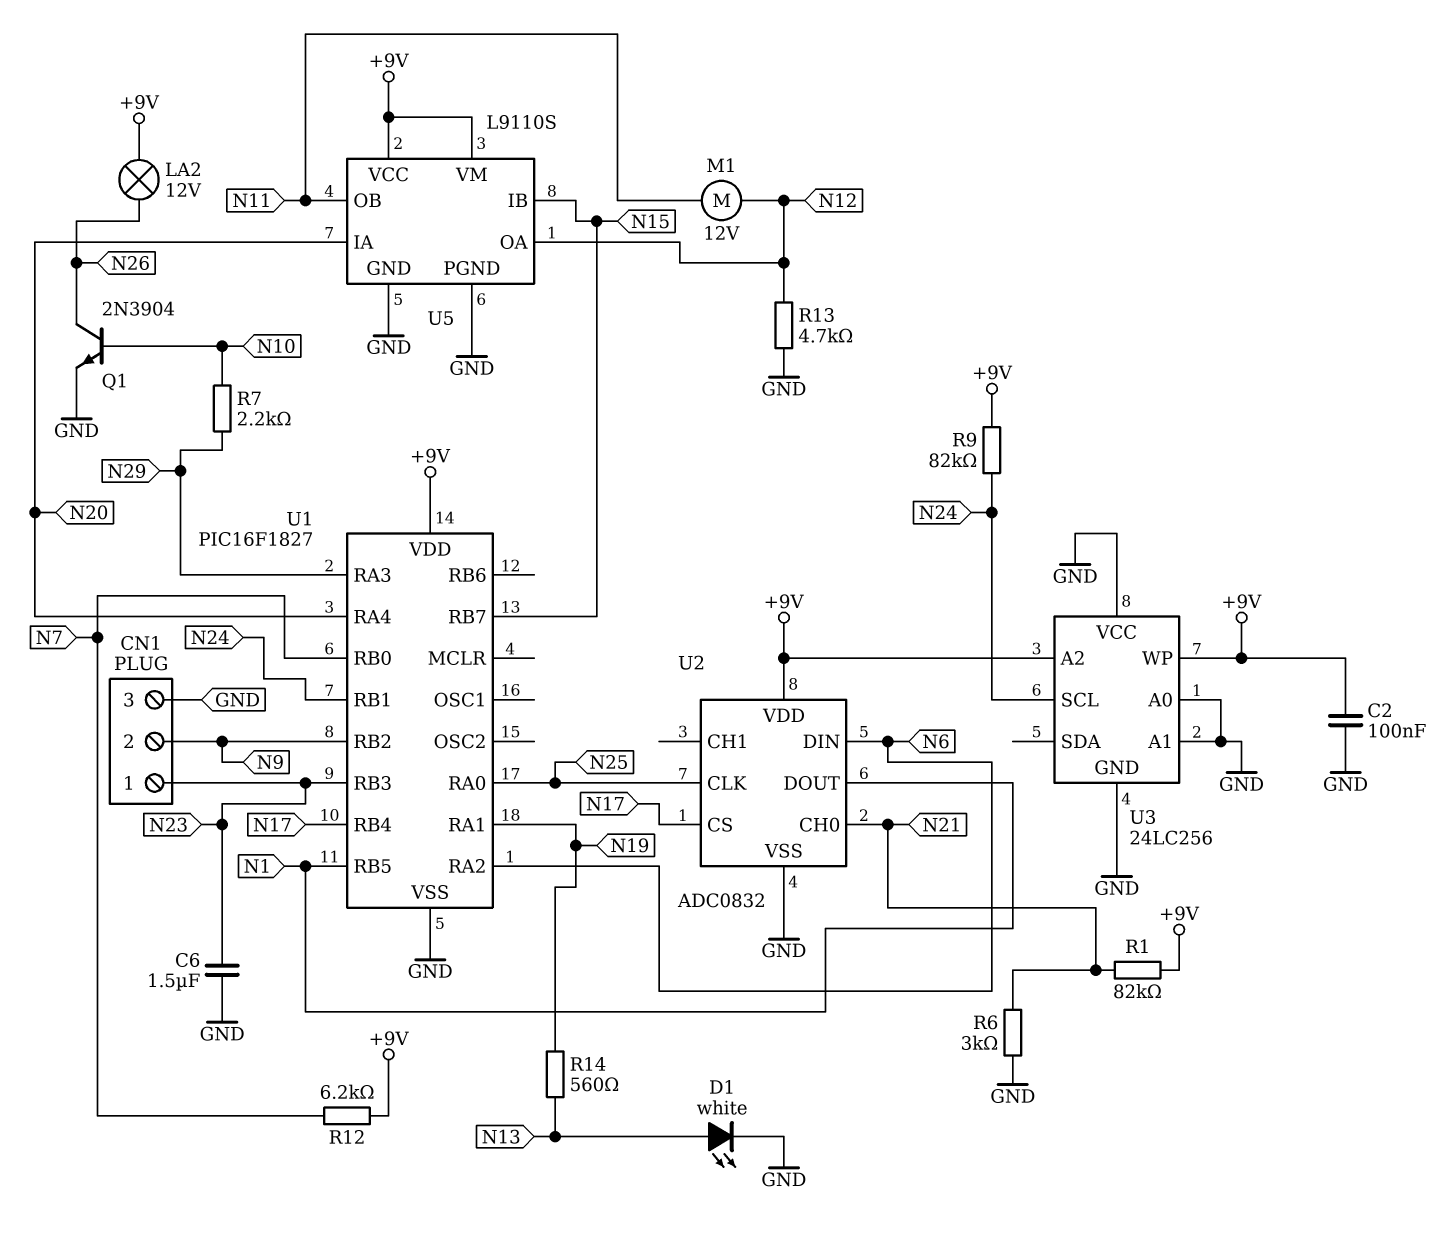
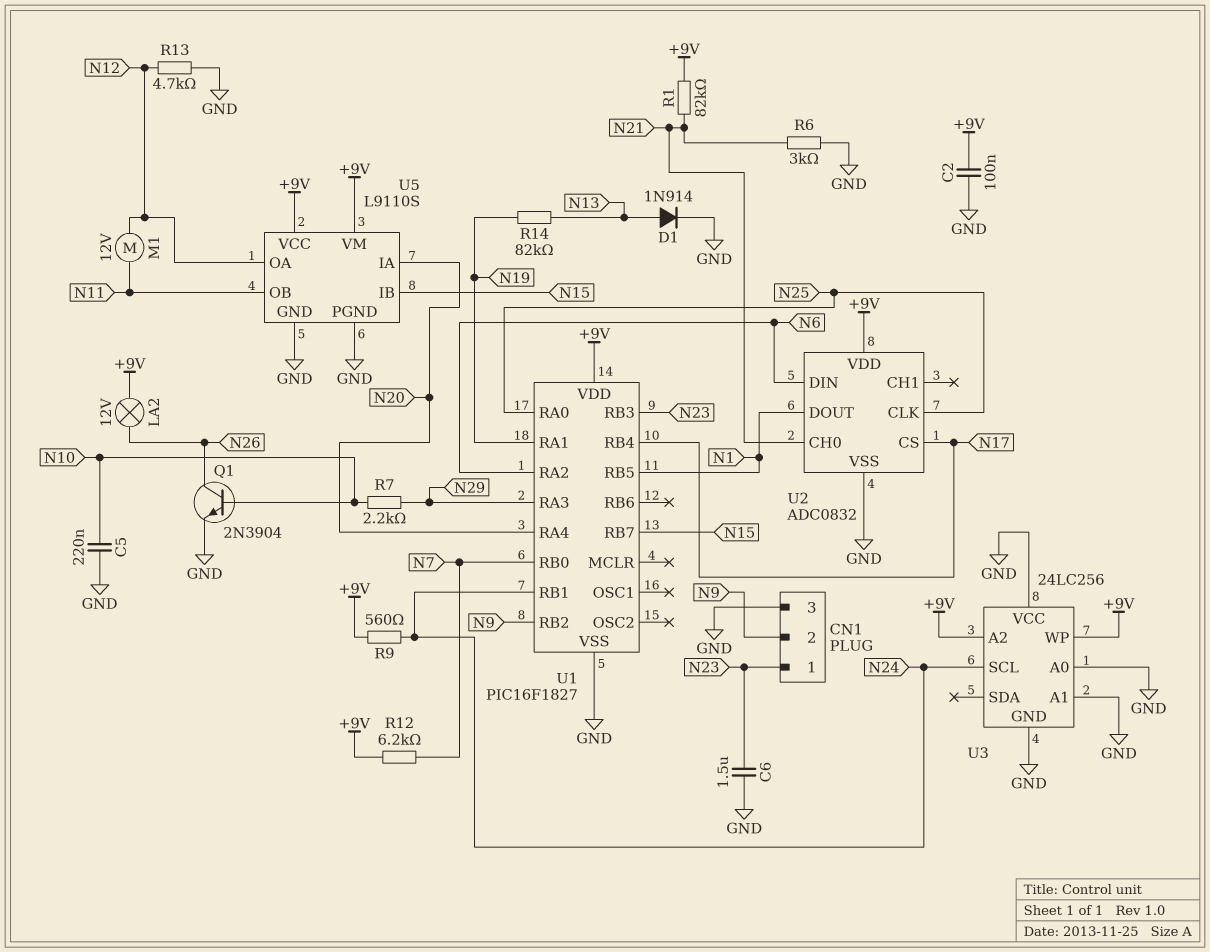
C5: none -> 220nF (GND, N10)
D1: LED white (A N13, K GND) -> diode 1N914 (A N13, K GND)
R9: 82k (+9V, N24) -> 560 (+9V, N24)
R14: 560 (N13, N19) -> 82k (N13, N19)

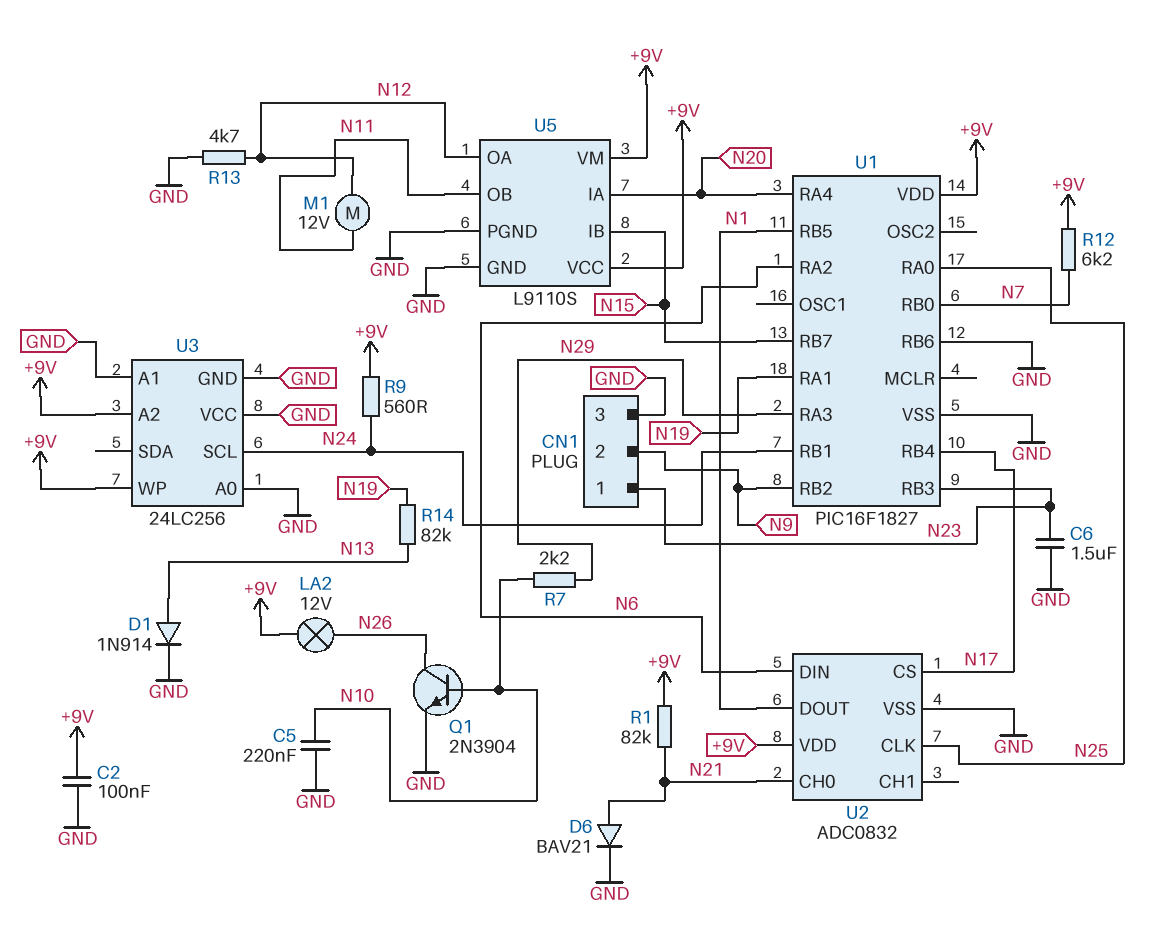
D6: none -> diode BAV21 (A N21, K GND)
R6: 3k (GND, N21) -> none
U1 pin RB6: none -> GND

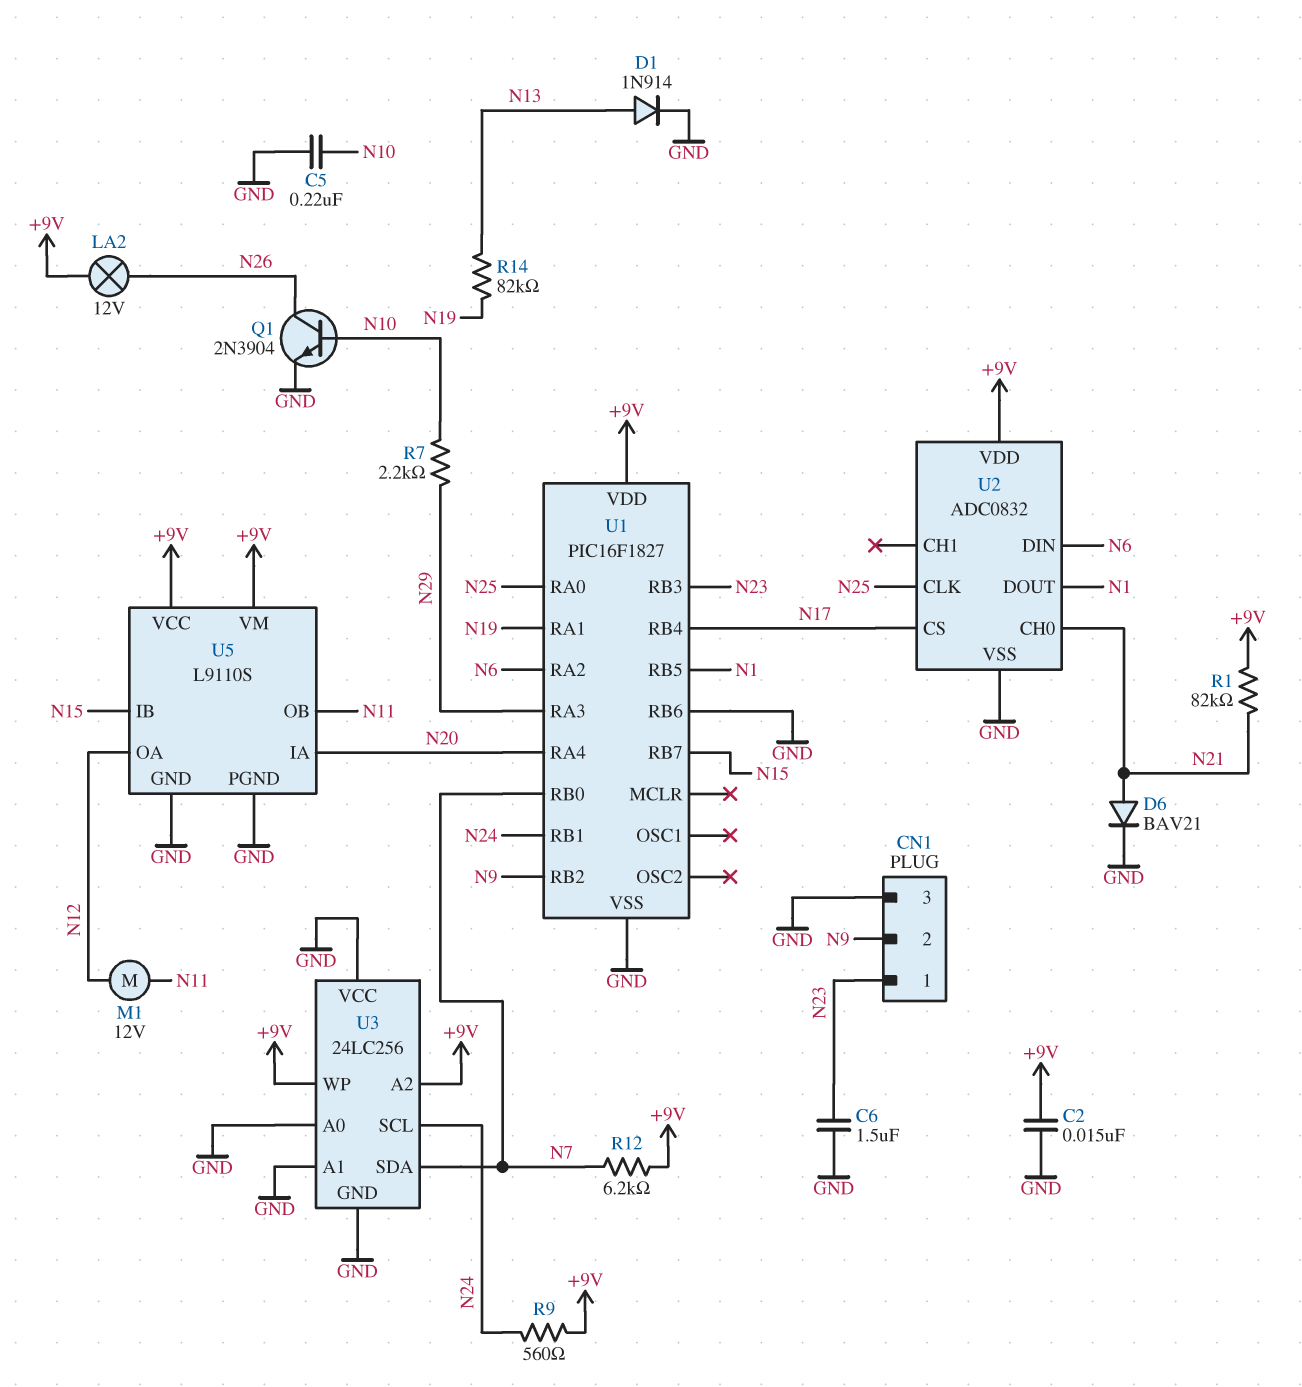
C2: 100nF (+9V, GND) -> 15nF (+9V, GND)
R13: 4.7k (GND, N12) -> none
U3 pin SDA: none -> N7

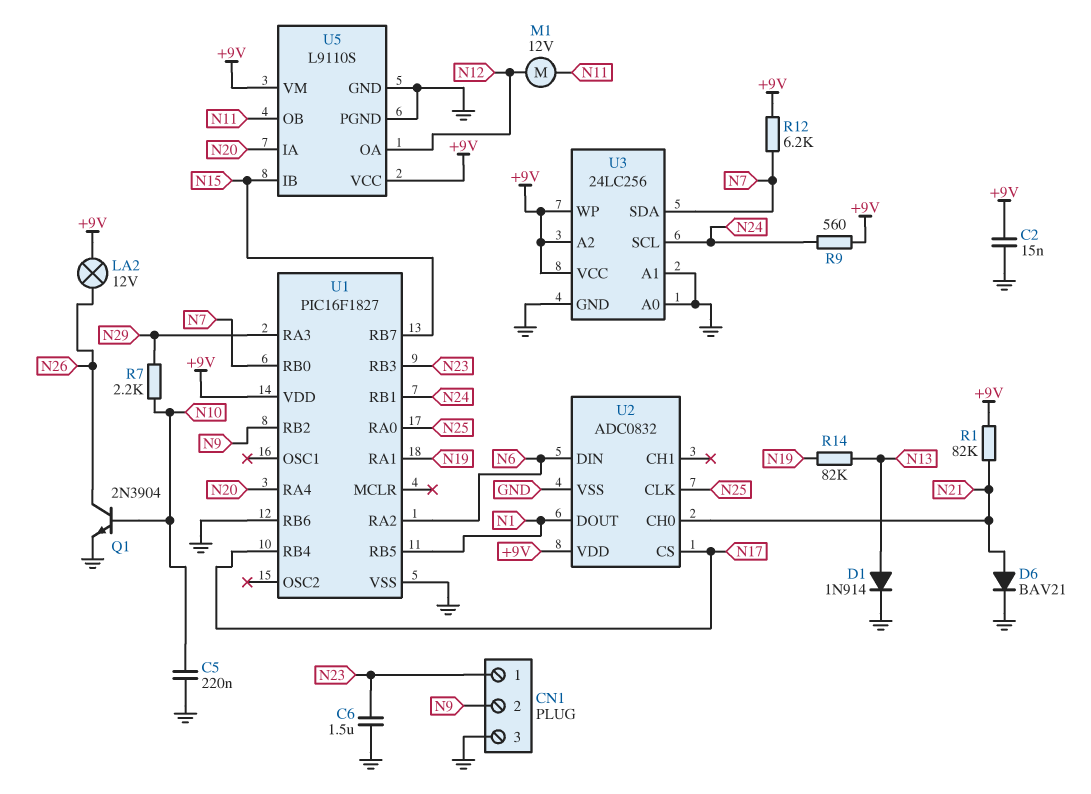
U3 pin VCC: GND -> +9V

